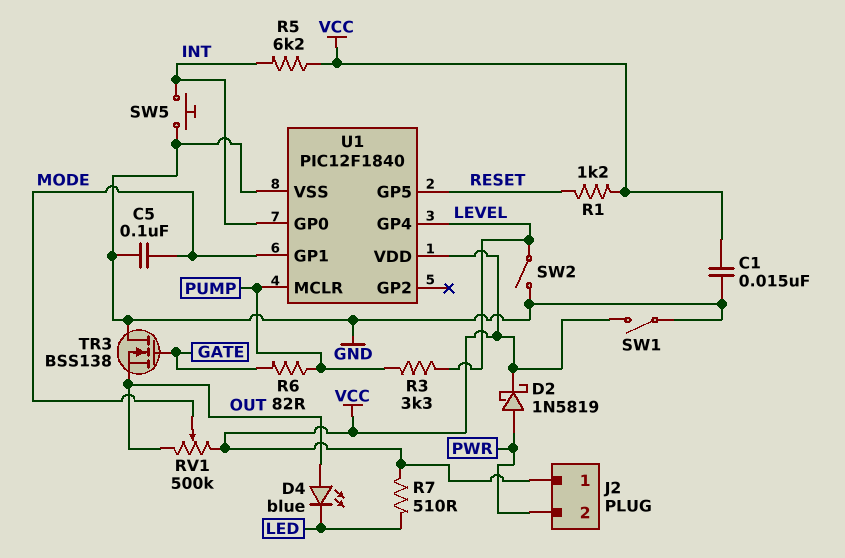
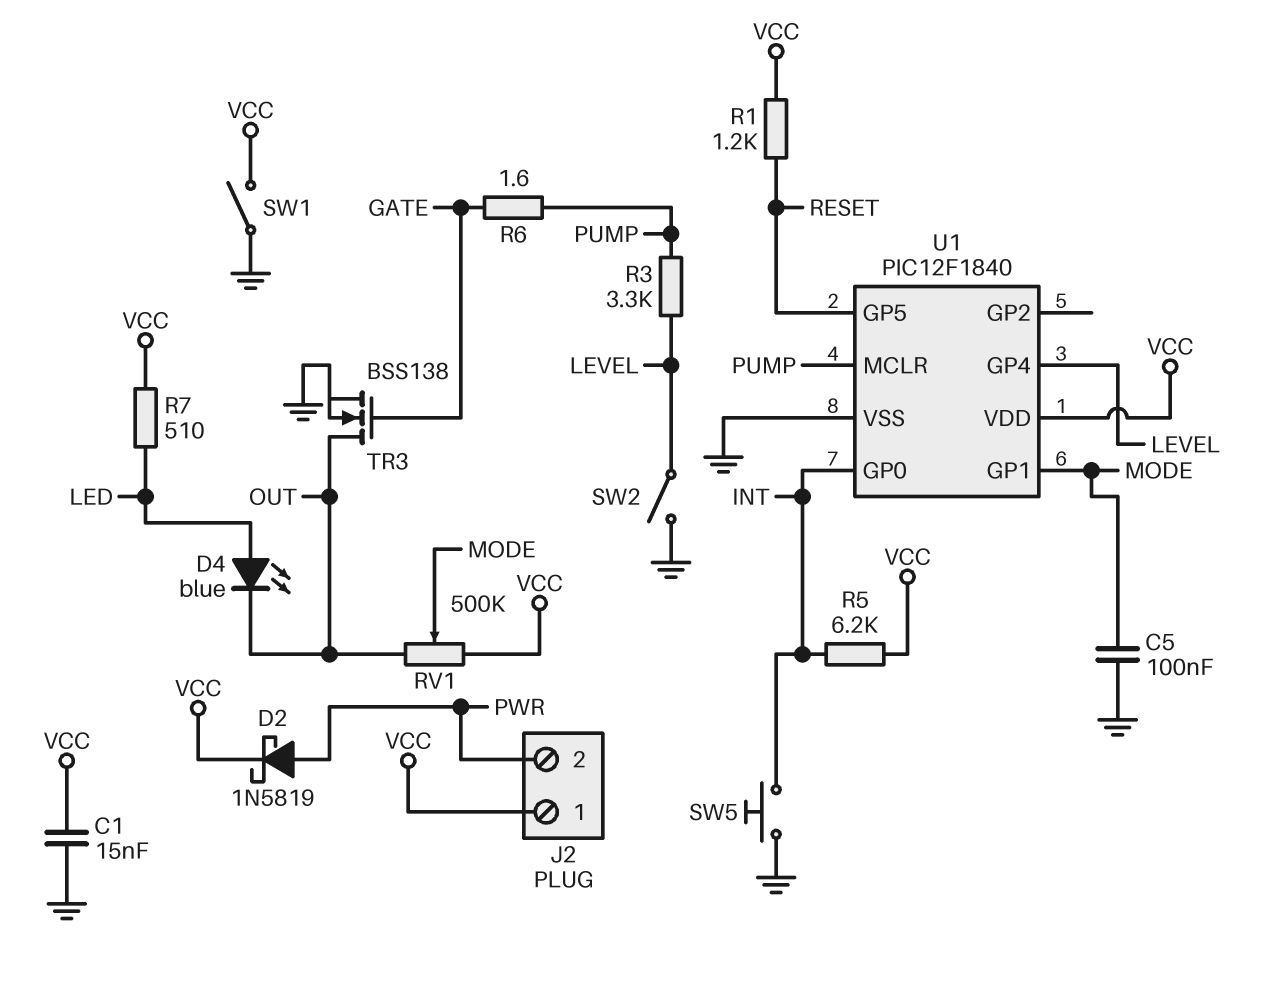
D4: LED blue (A OUT, K LED) -> LED blue (A LED, K OUT)
R6: 82 (GATE, PUMP) -> 1.6 (GATE, PUMP)
TR3: NMOS BSS138 (G GATE, D GND, S OUT) -> NMOS BSS138 (G GATE, D OUT, S GND)

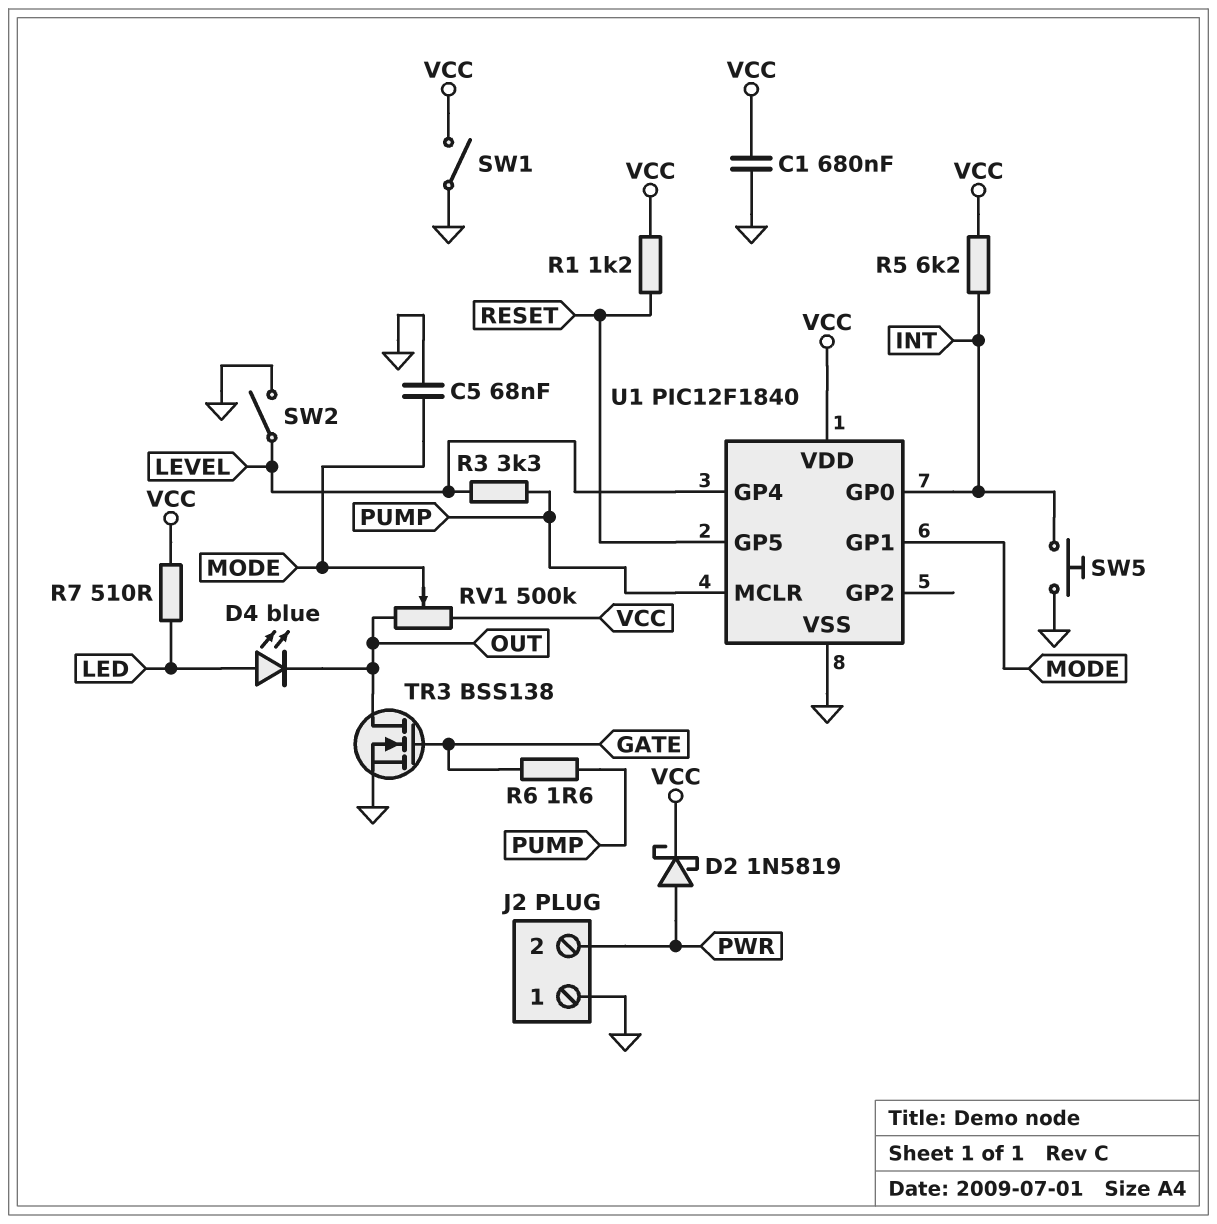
C1: 15nF (GND, VCC) -> 680nF (GND, VCC)
C5: 100nF (GND, MODE) -> 68nF (GND, MODE)
J2 pin 1: VCC -> GND

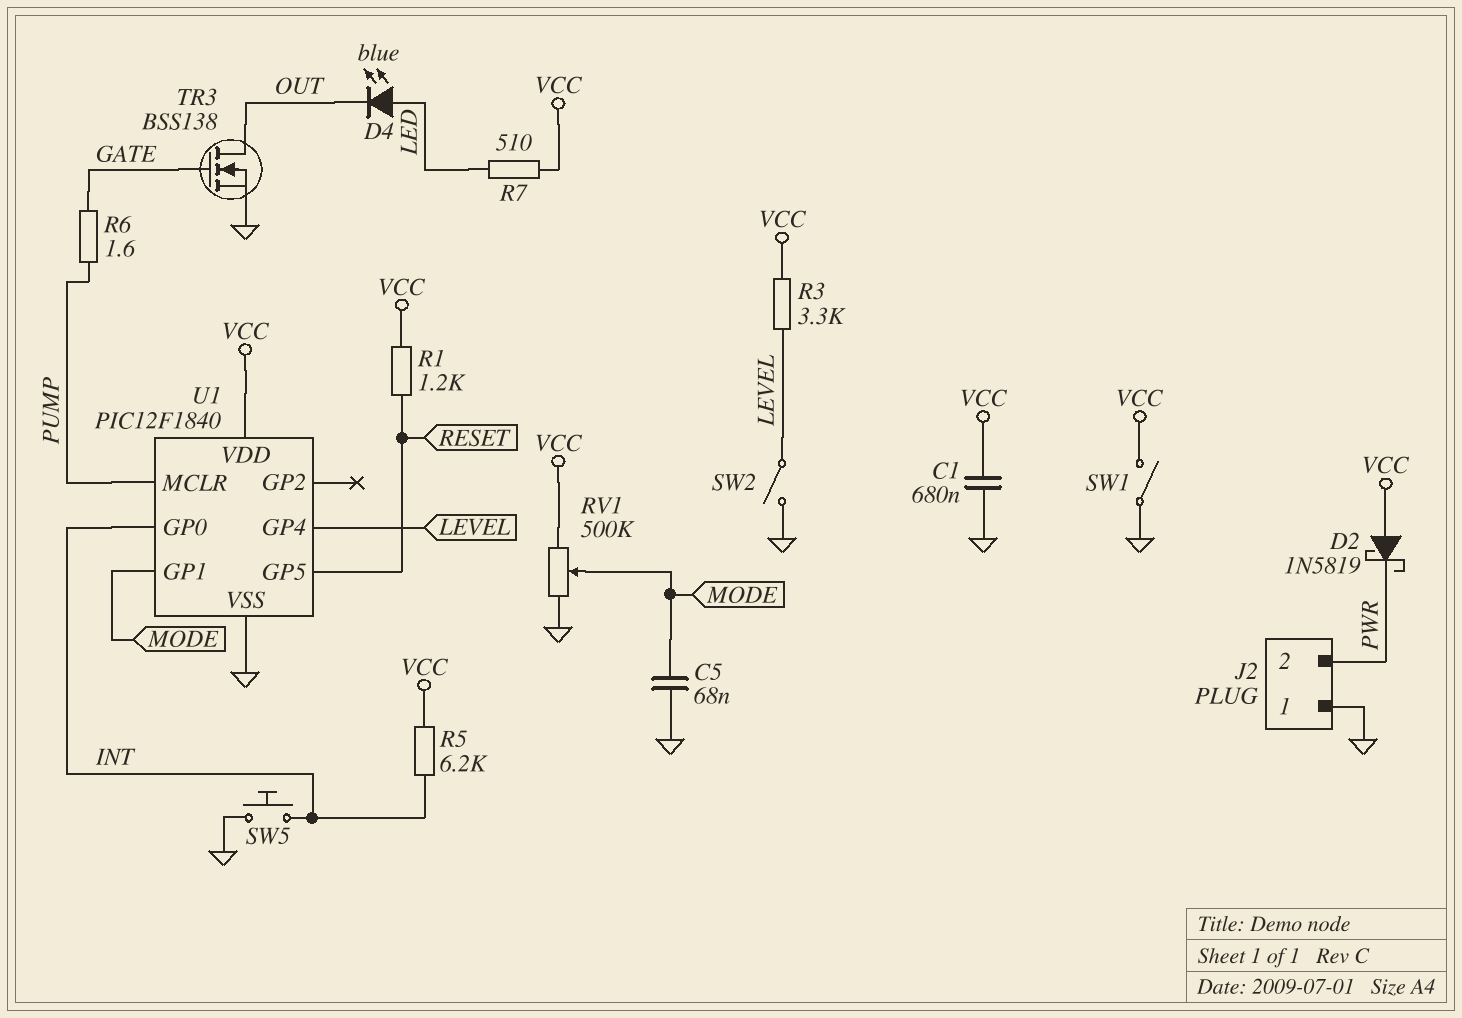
D2: schottky 1N5819 (A PWR, K VCC) -> schottky 1N5819 (A VCC, K PWR)
R3: 3.3k (LEVEL, PUMP) -> 3.3k (LEVEL, VCC)
RV1: 500k (OUT, VCC, wiper MODE) -> 500k (GND, VCC, wiper MODE)

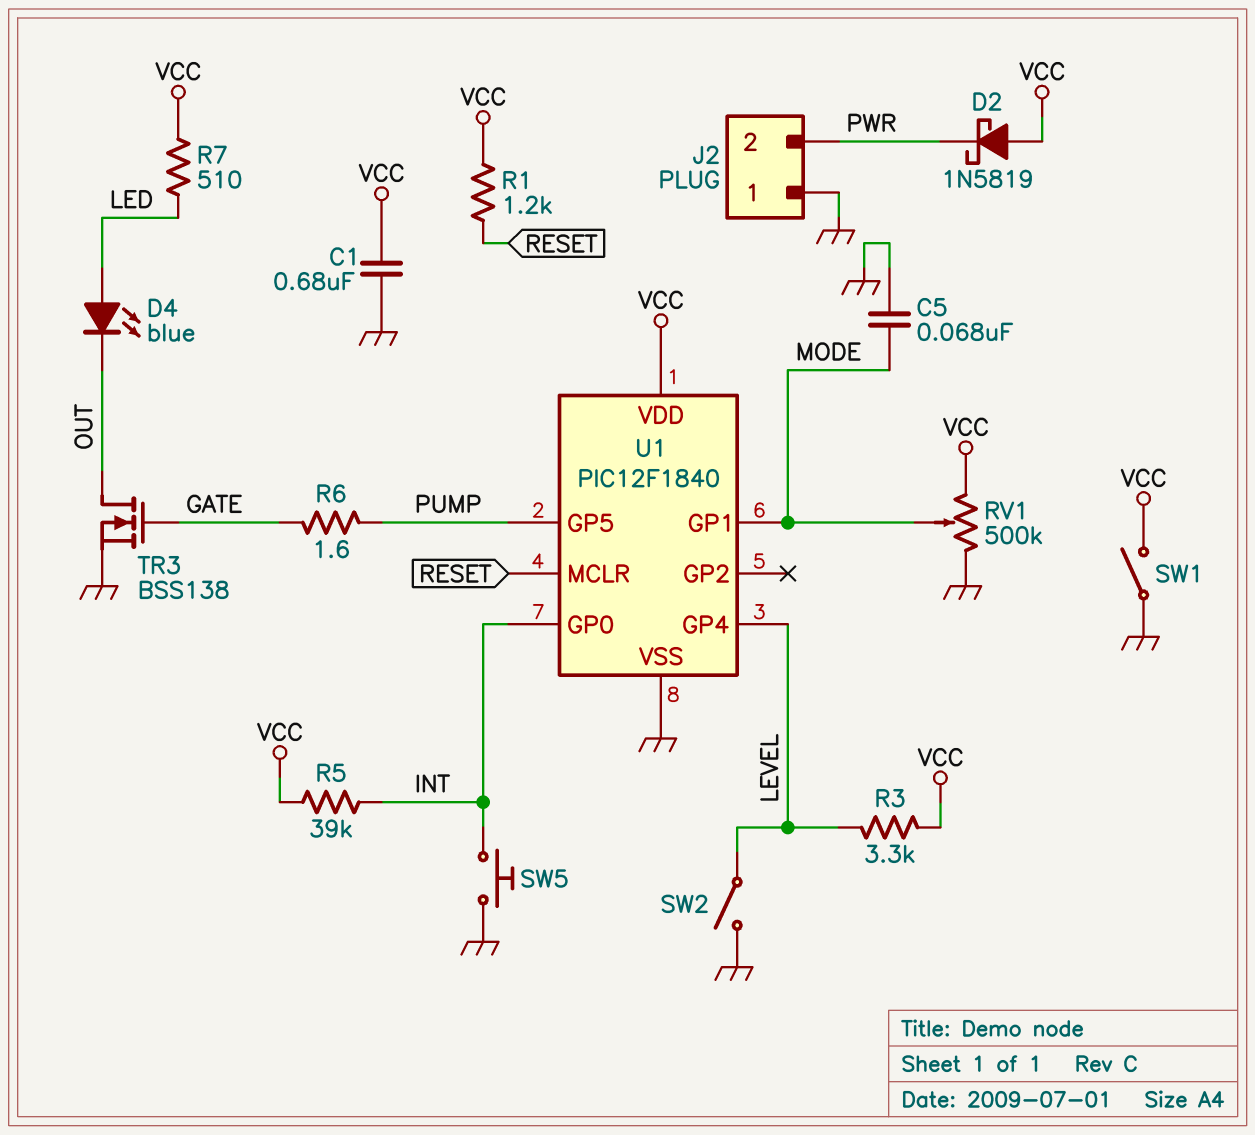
R5: 6.2k (INT, VCC) -> 39k (INT, VCC)
U1 pin GP5: RESET -> PUMP
U1 pin MCLR: PUMP -> RESET

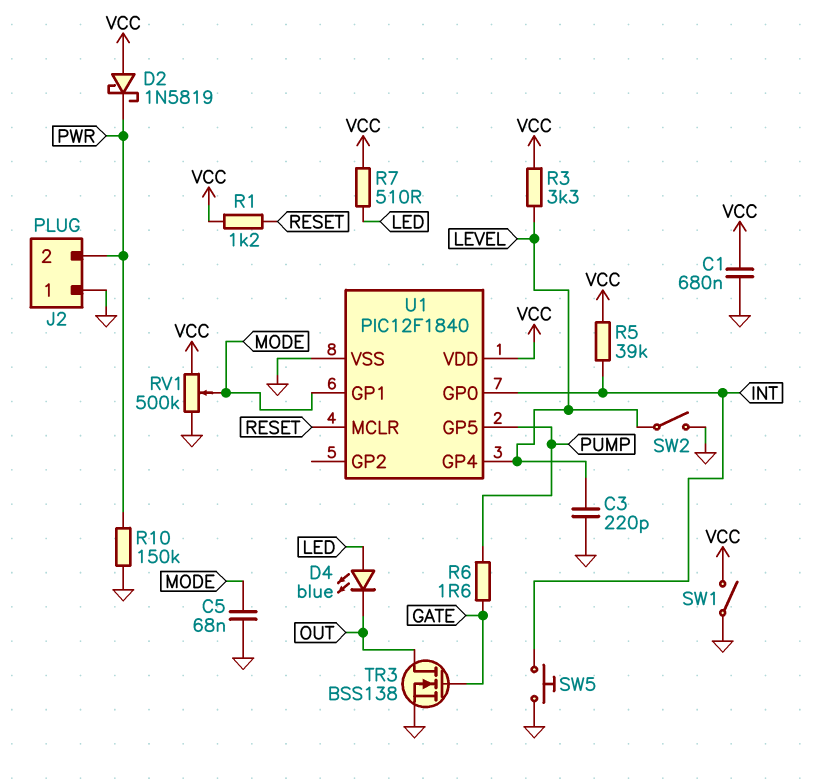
C3: none -> 220pF (GND, LEVEL)
R10: none -> 150k (GND, PWR)

